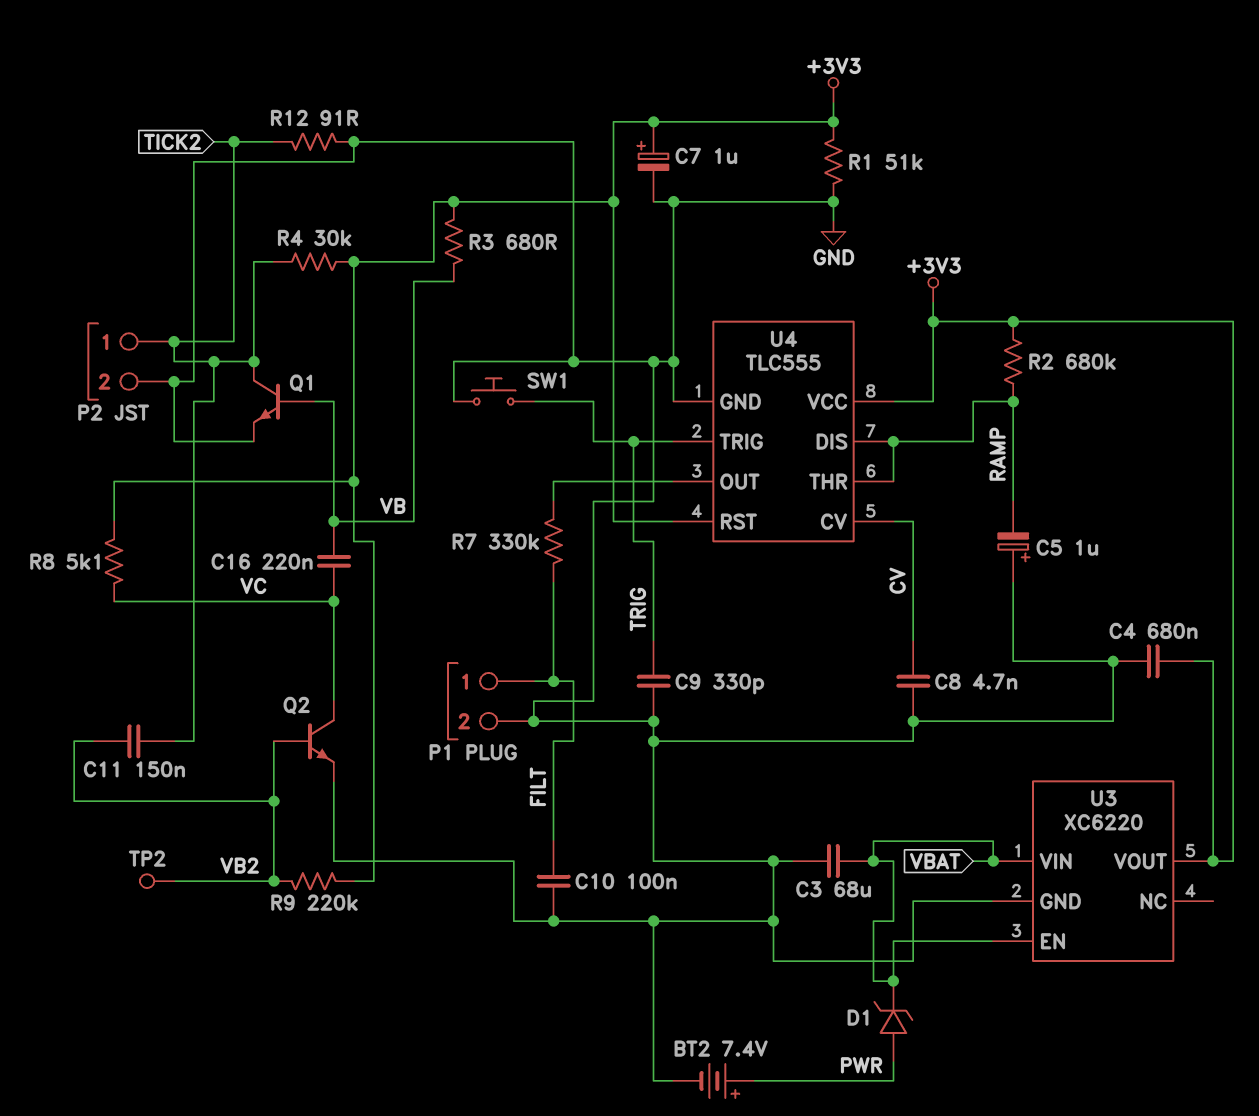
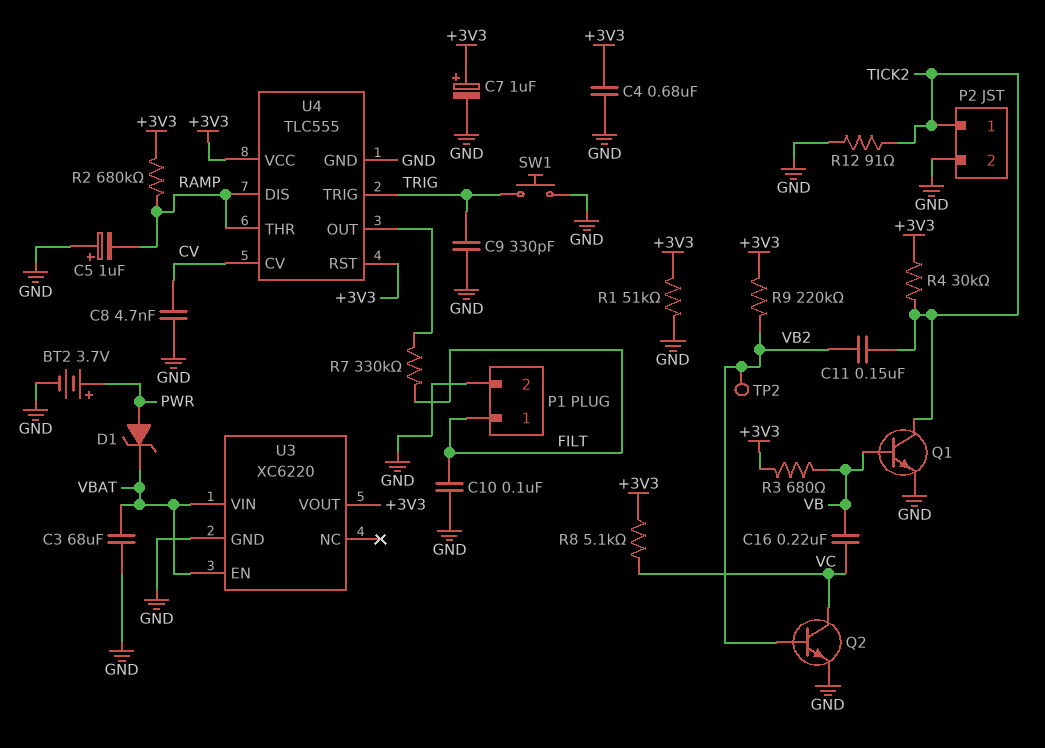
BT2: 7.4V (plus PWR, minus GND) -> 3.7V (plus PWR, minus GND)

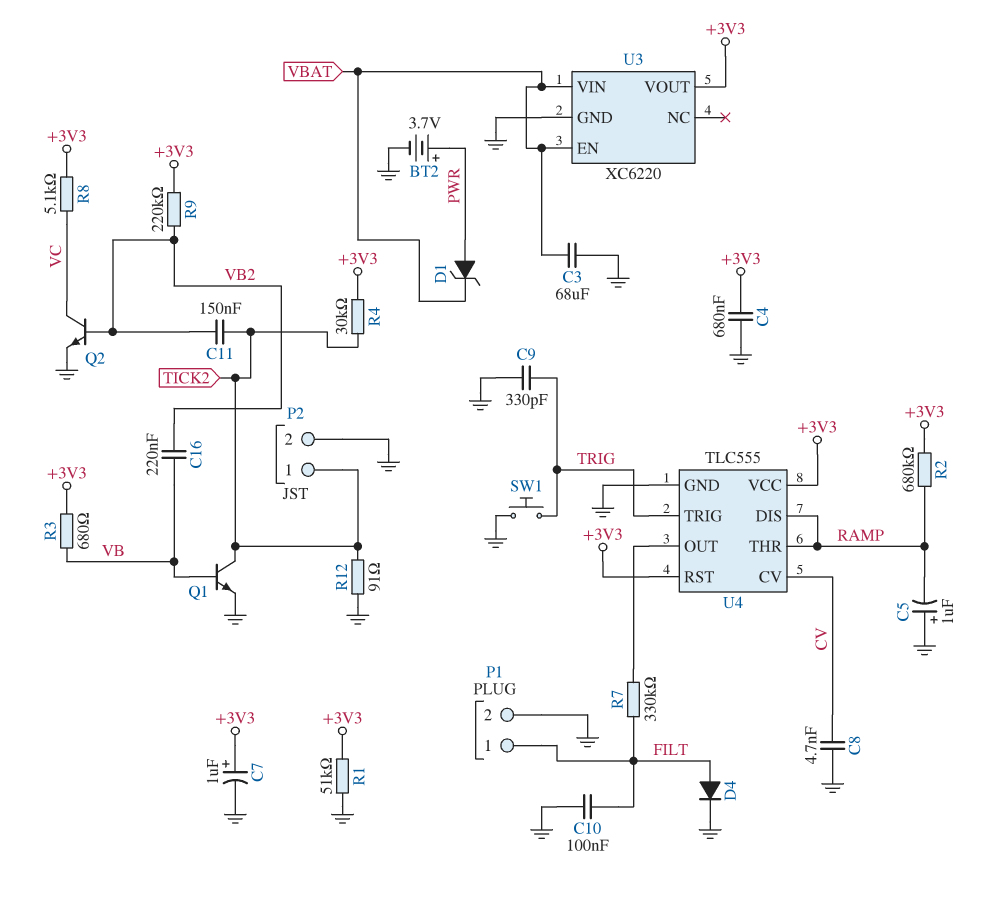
C16: 220nF (VB, VC) -> 220nF (VB, VB2)
D4: none -> diode (A FILT, K GND)
TP2: test point (VB2) -> none

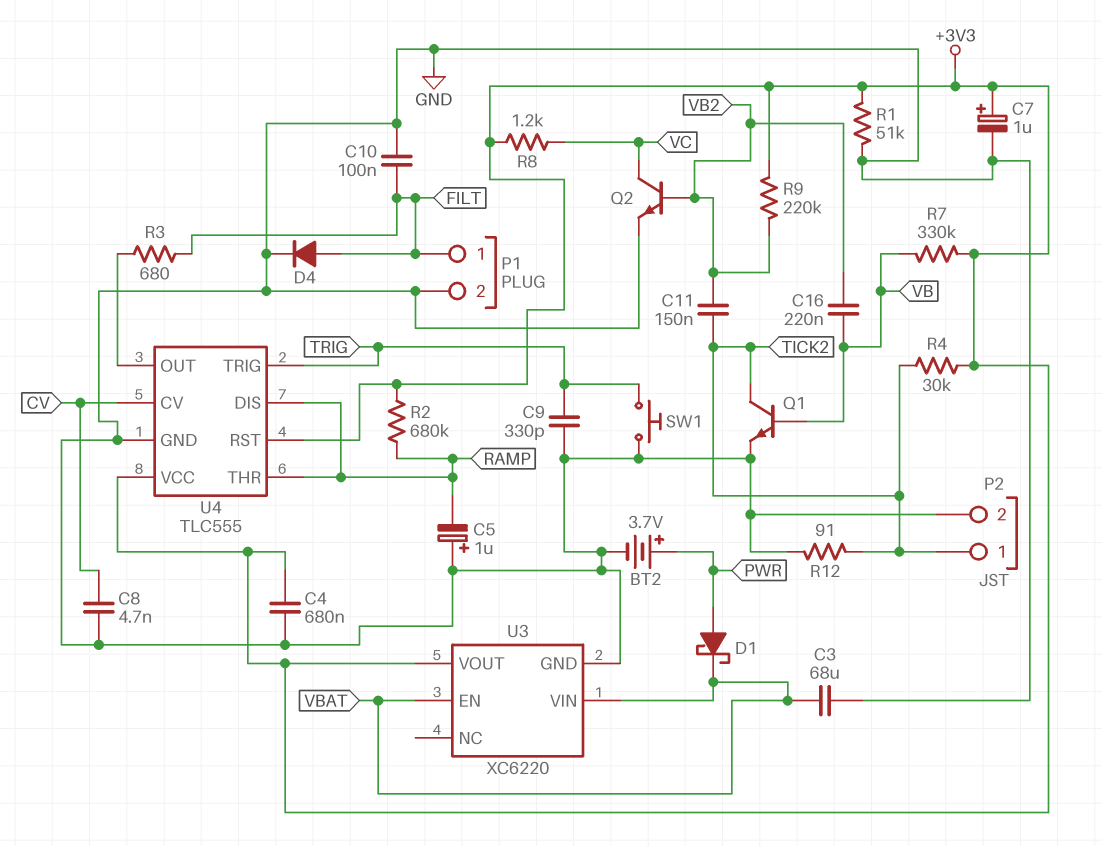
D1: zener (A PWR, K VBAT) -> schottky (A PWR, K VBAT)
R3: 680 (+3V3, VB) -> 680 (FILT, U4/OUT)
R7: 330k (FILT, U4/OUT) -> 330k (+3V3, VB)
R8: 5.1k (+3V3, VC) -> 1.2k (+3V3, VC)

